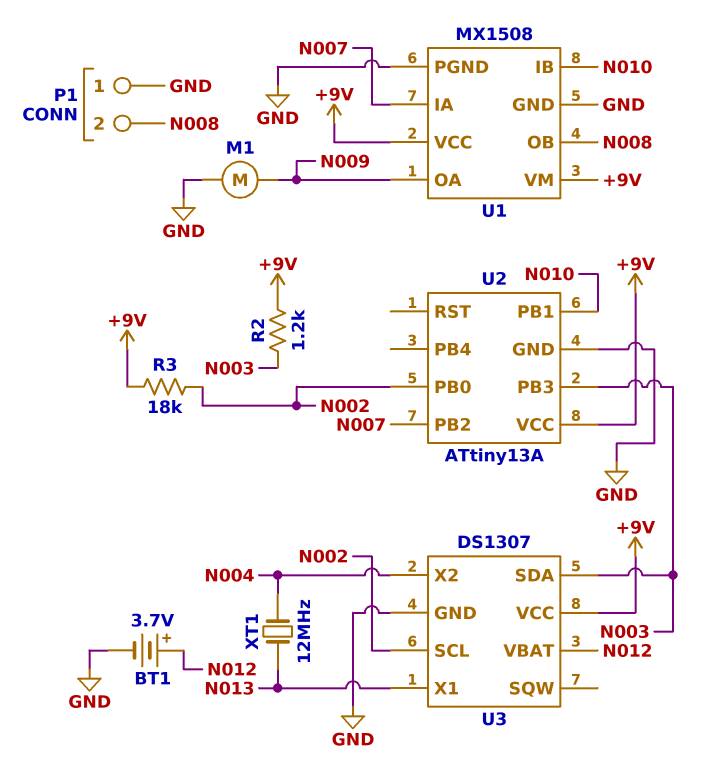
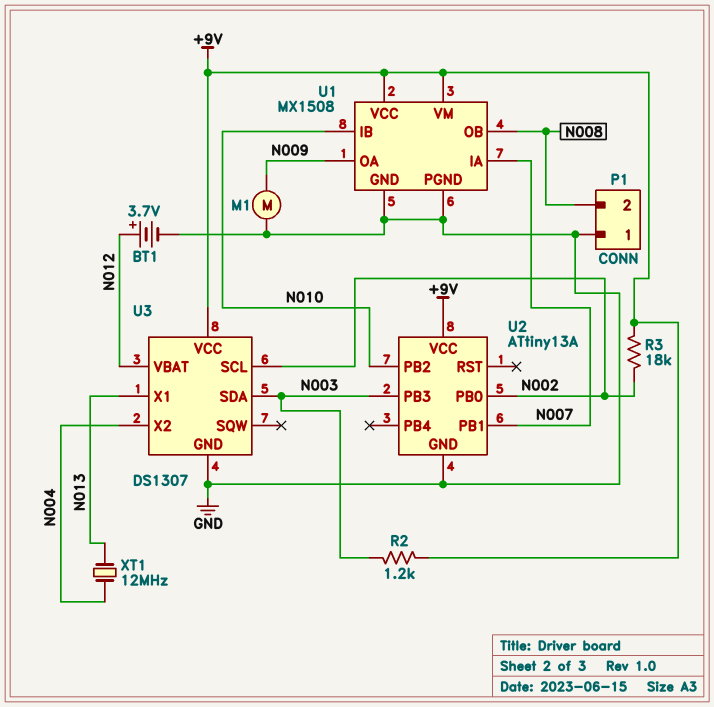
U2 pin PB1: N010 -> N007
U2 pin PB2: N007 -> N010

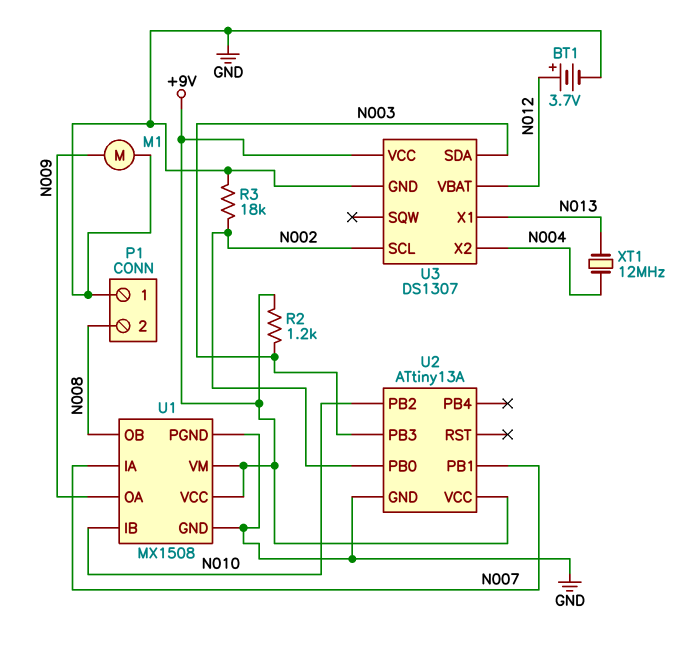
R3: 18k (+9V, N002) -> 18k (GND, N002)

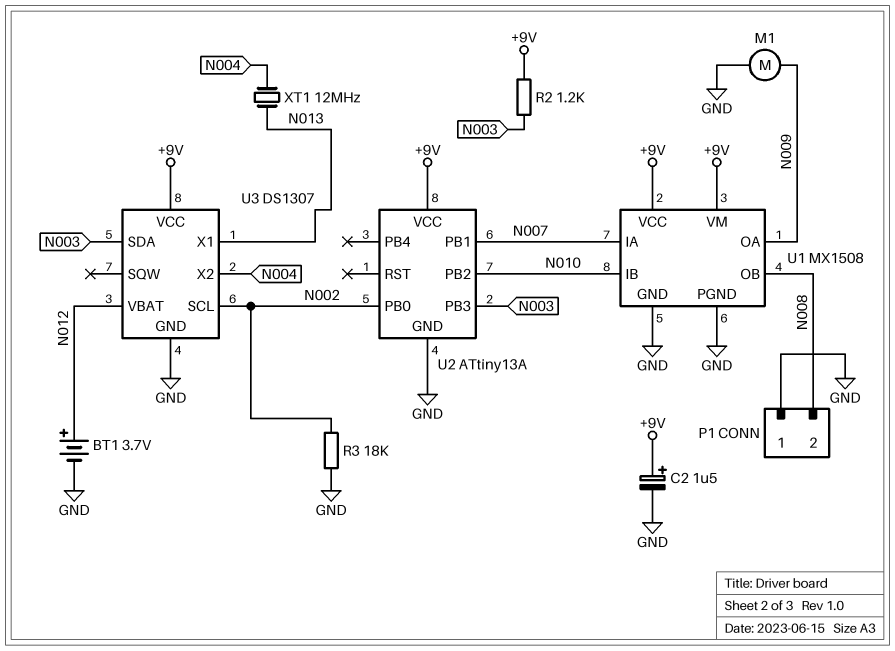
C2: none -> 1.5uF (plus +9V, minus GND)

